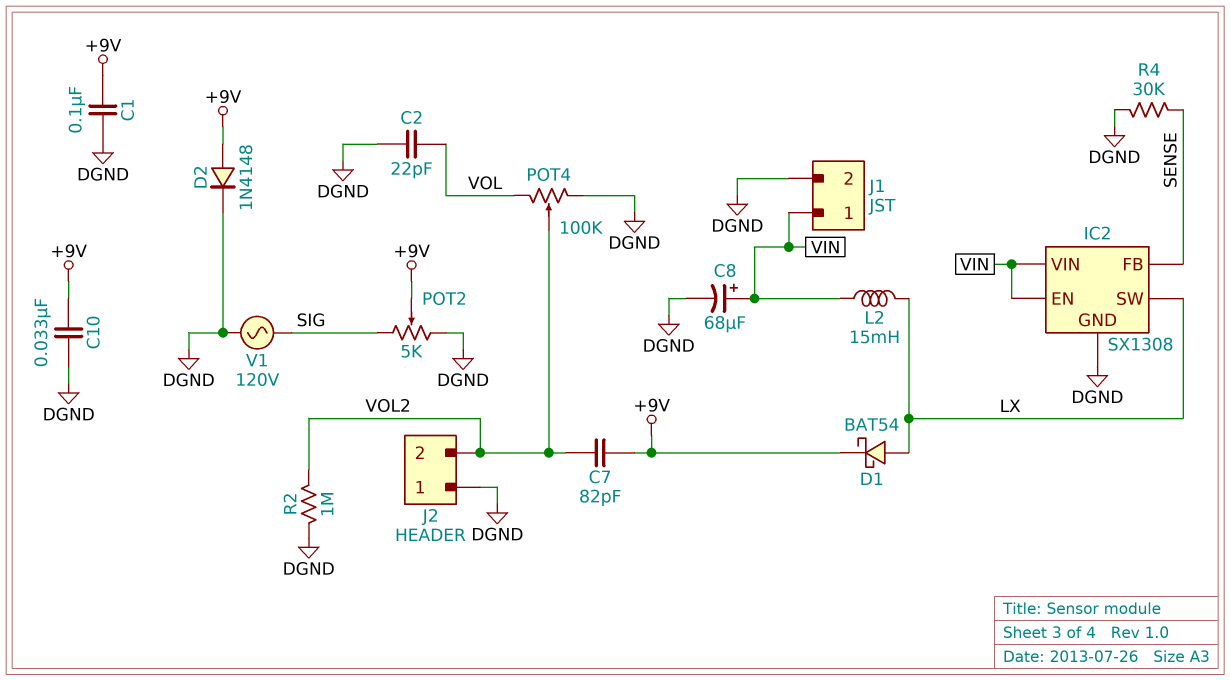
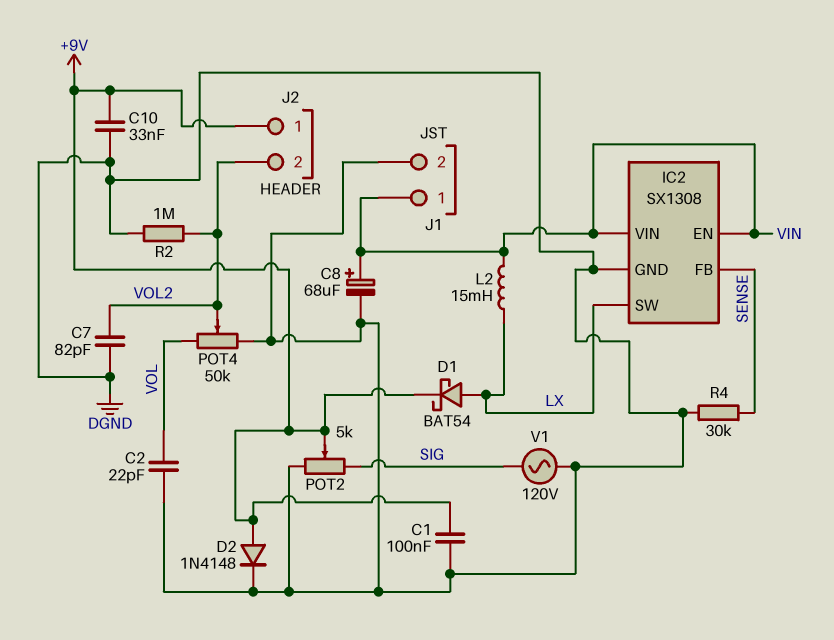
C7: 82pF (+9V, VOL2) -> 82pF (DGND, VOL2)
J2 pin 1: DGND -> +9V
POT4: 100k (DGND, VOL, wiper VOL2) -> 50k (DGND, VOL, wiper VOL2)

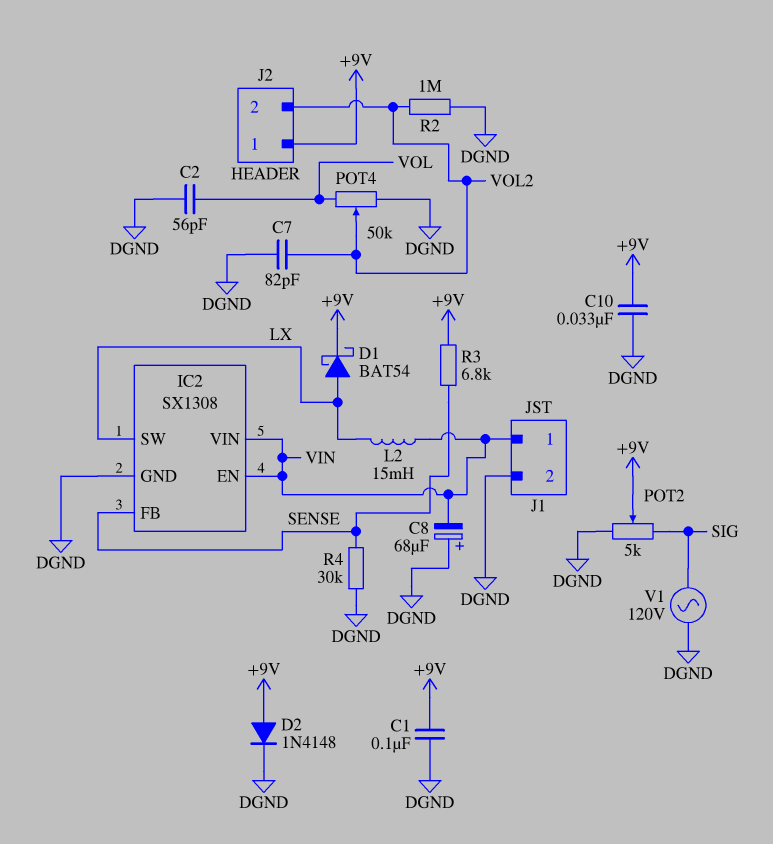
C2: 22pF (DGND, VOL) -> 56pF (DGND, VOL)
C8: 68uF (plus VIN, minus DGND) -> 68uF (plus DGND, minus VIN)
R3: none -> 6.8k (+9V, SENSE)

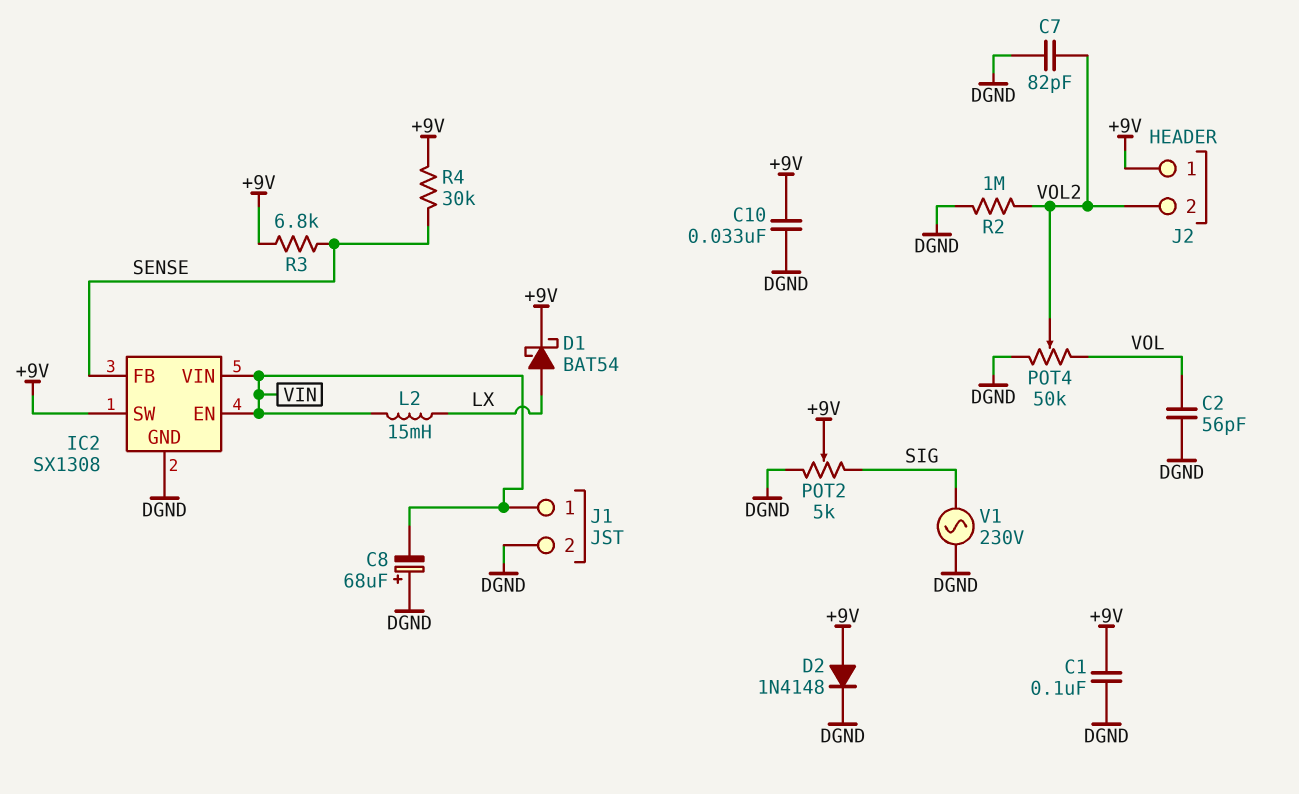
IC2 pin SW: LX -> +9V
R4: 30k (DGND, SENSE) -> 30k (+9V, SENSE)
V1: AC 120V (DGND, SIG) -> AC 230V (DGND, SIG)

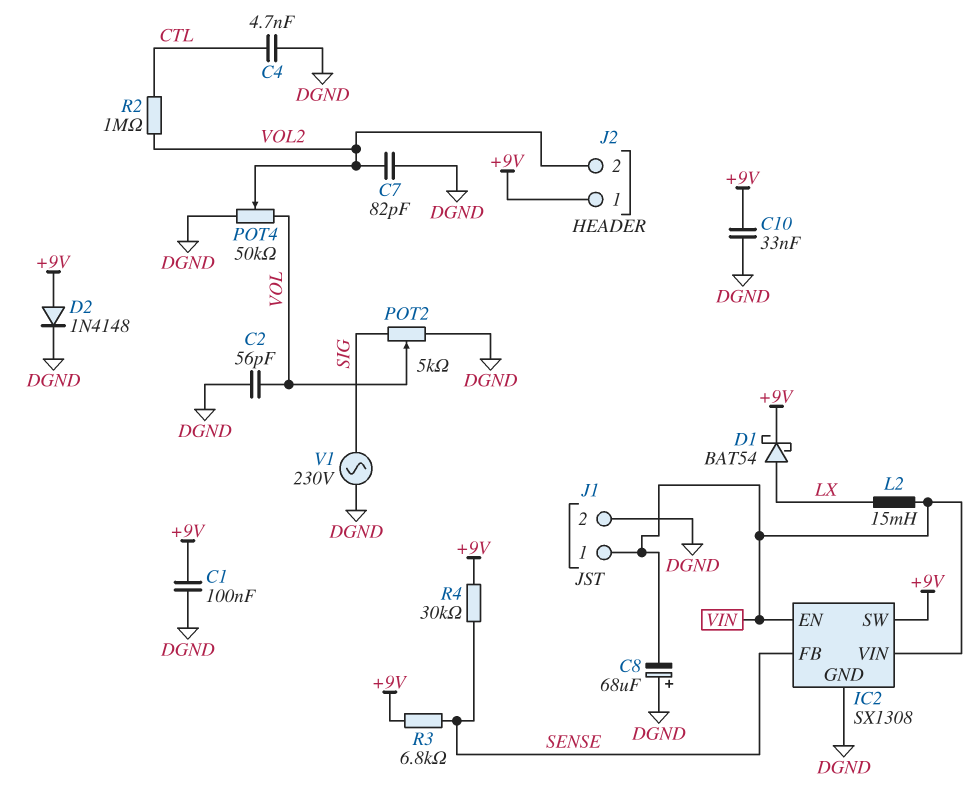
C4: none -> 4.7nF (CTL, DGND)
POT2: 5k (DGND, SIG, wiper +9V) -> 5k (DGND, SIG, wiper VOL)
R2: 1M (DGND, VOL2) -> 1M (CTL, VOL2)

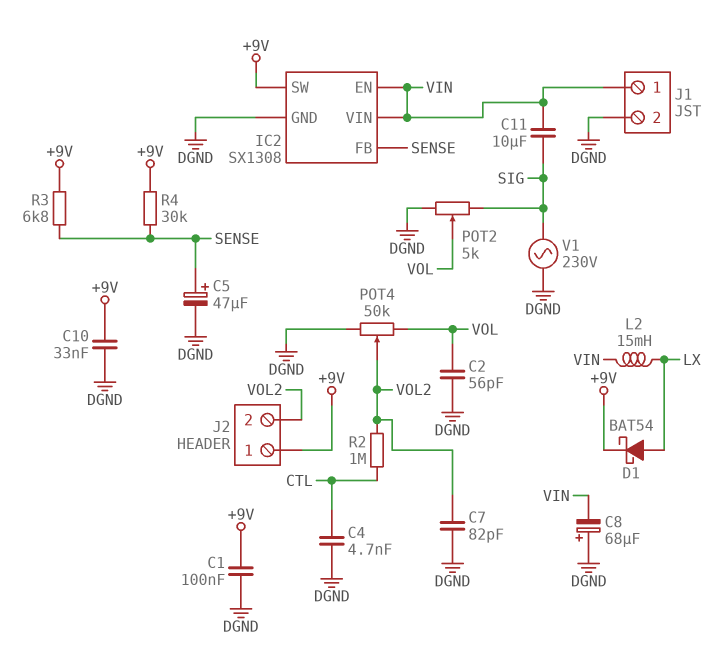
C5: none -> 47uF (plus SENSE, minus DGND)
C11: none -> 10uF (SIG, VIN)
D2: diode 1N4148 (A +9V, K DGND) -> none

